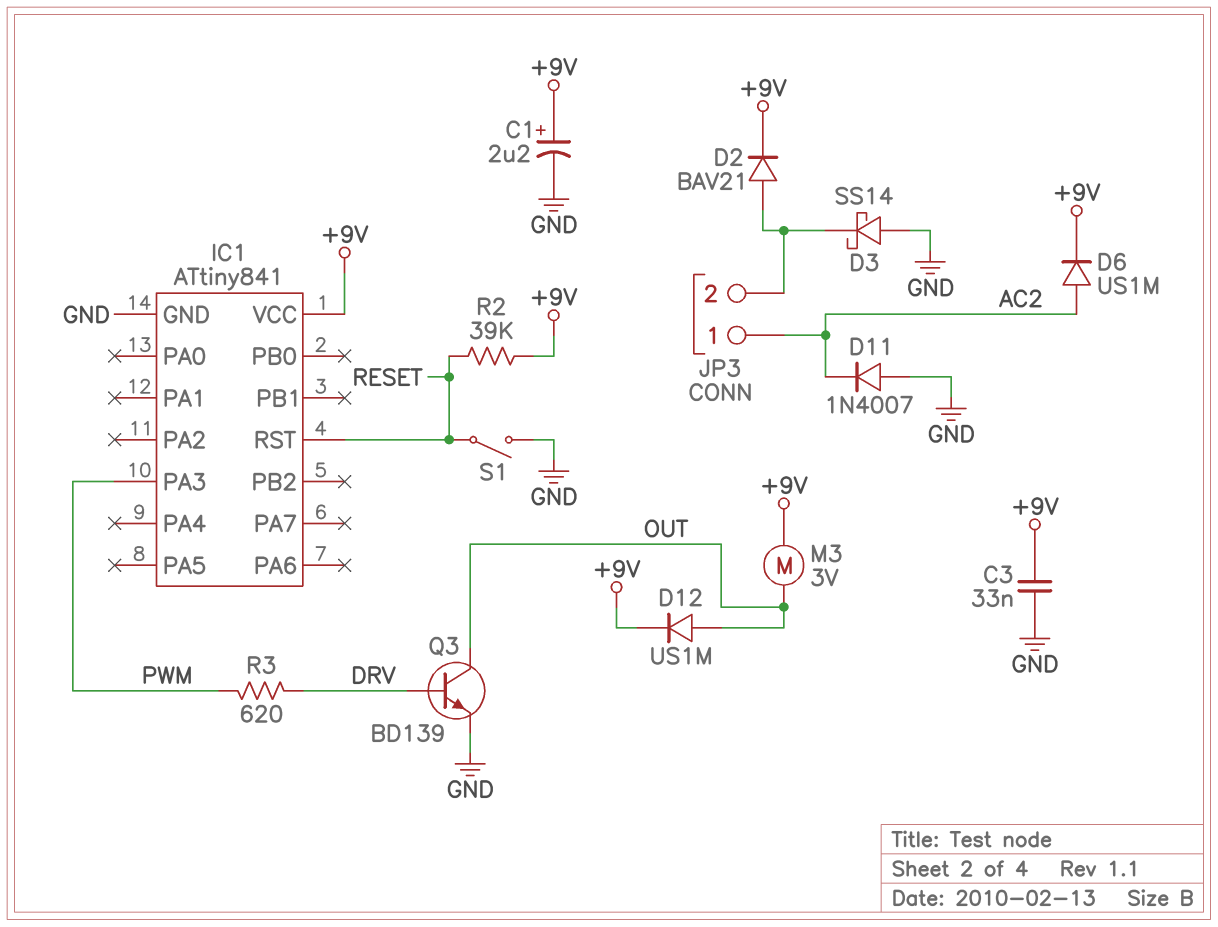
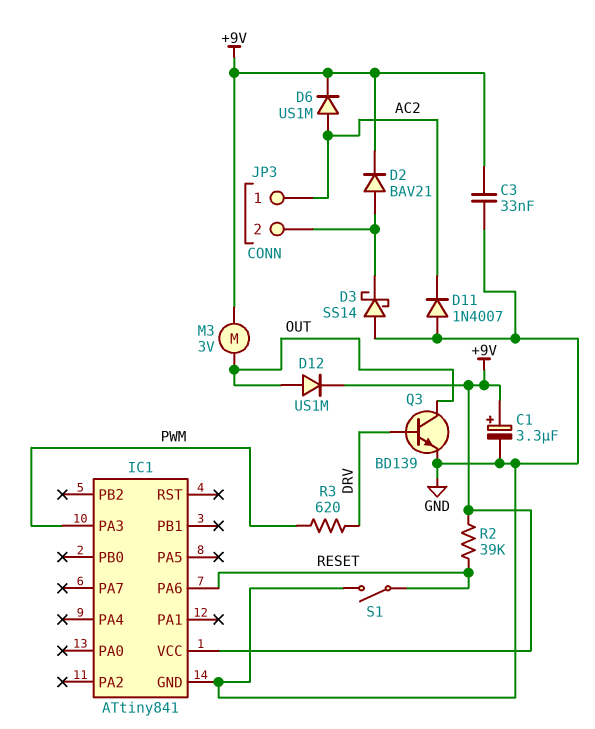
C1: 2.2uF (plus +9V, minus GND) -> 3.3uF (plus +9V, minus GND)
IC1 pin PA6: none -> RESET
IC1 pin RST: RESET -> none

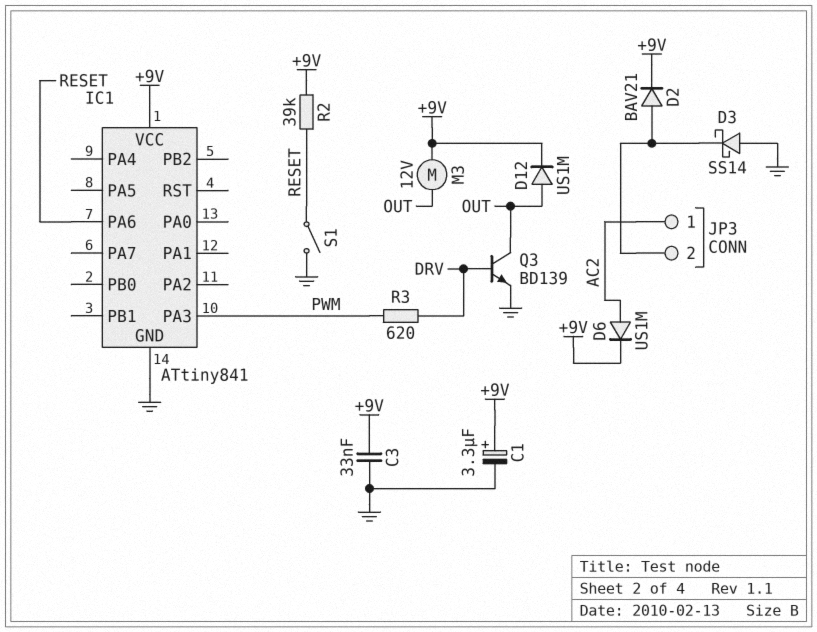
D11: diode 1N4007 (A GND, K AC2) -> none
M3: motor 3V (+9V, OUT) -> motor 12V (+9V, OUT)

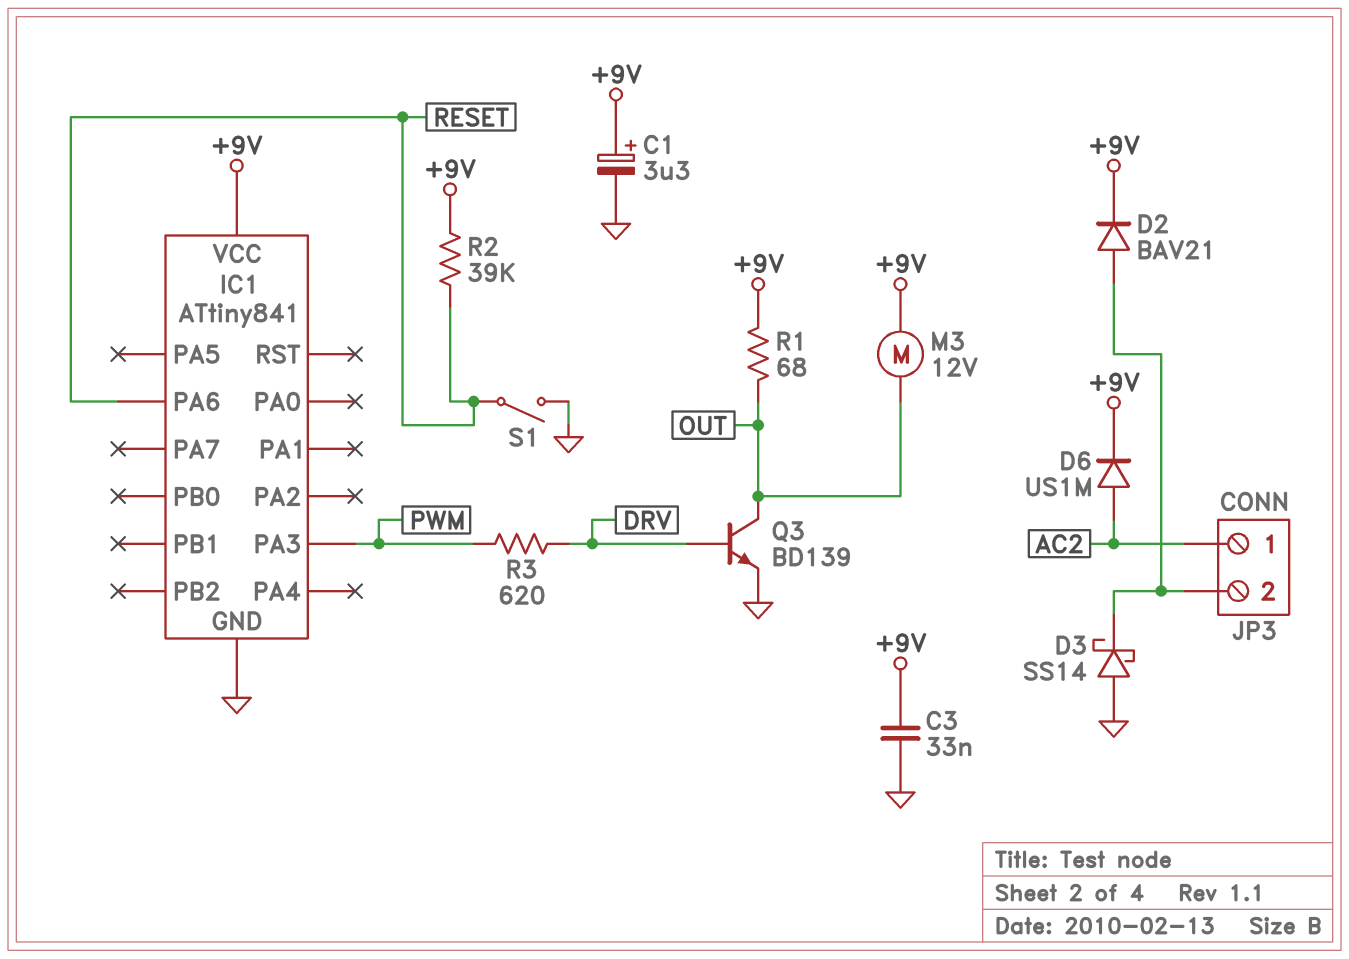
D12: diode US1M (A OUT, K +9V) -> none
R1: none -> 68 (+9V, OUT)

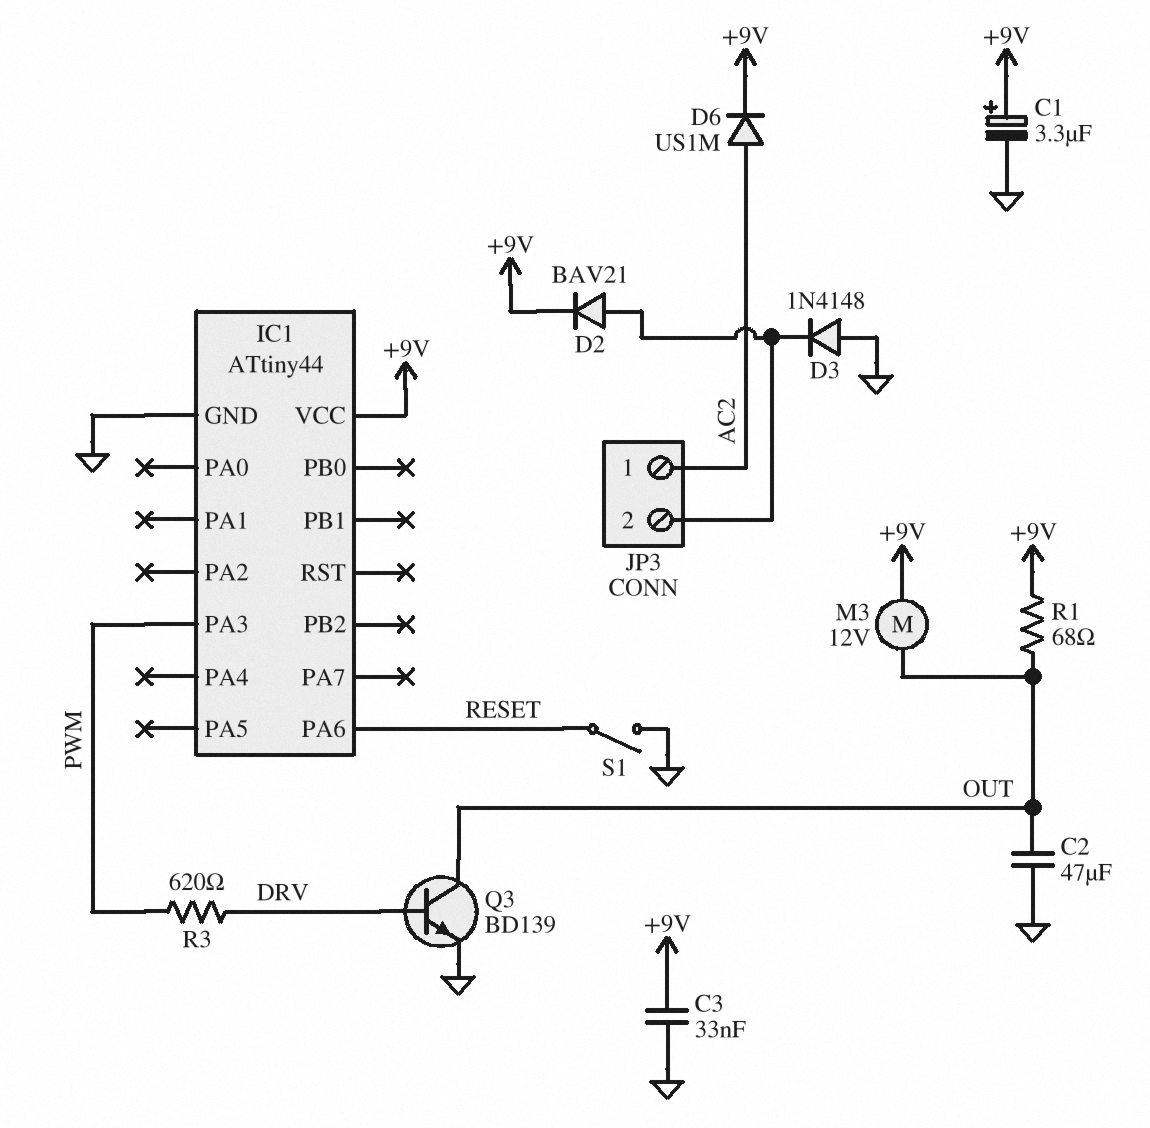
C2: none -> 47uF (GND, OUT)
D3: schottky SS14 (A GND, K JP3/2) -> diode 1N4148 (A GND, K JP3/2)
IC1: ATtiny841 -> ATtiny44
R2: 39k (+9V, RESET) -> none

